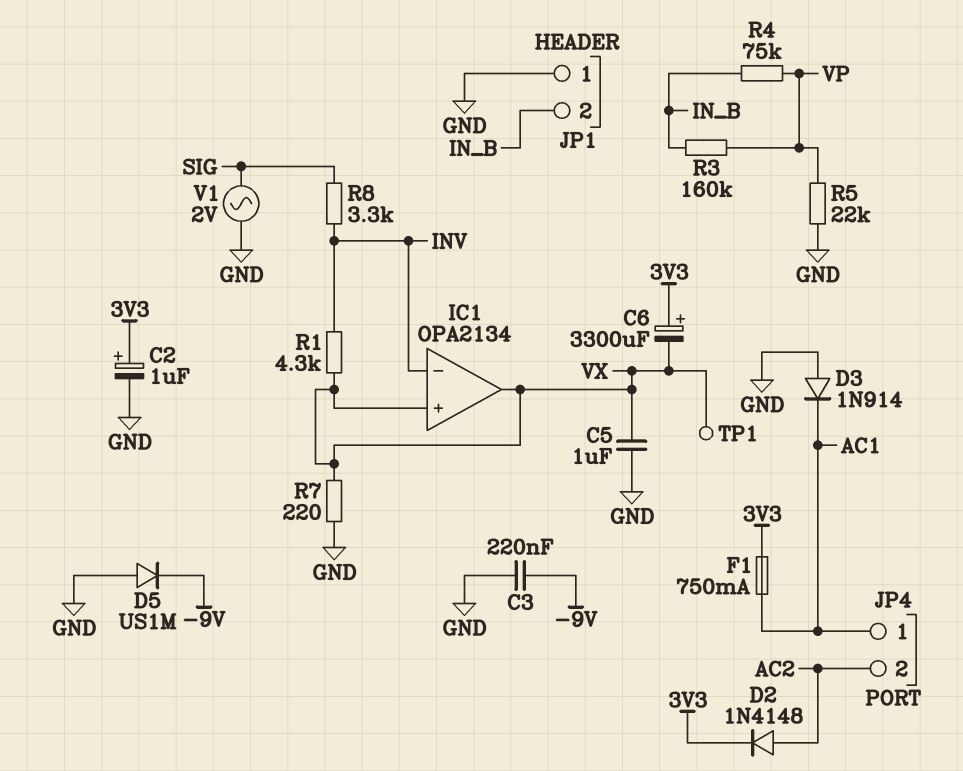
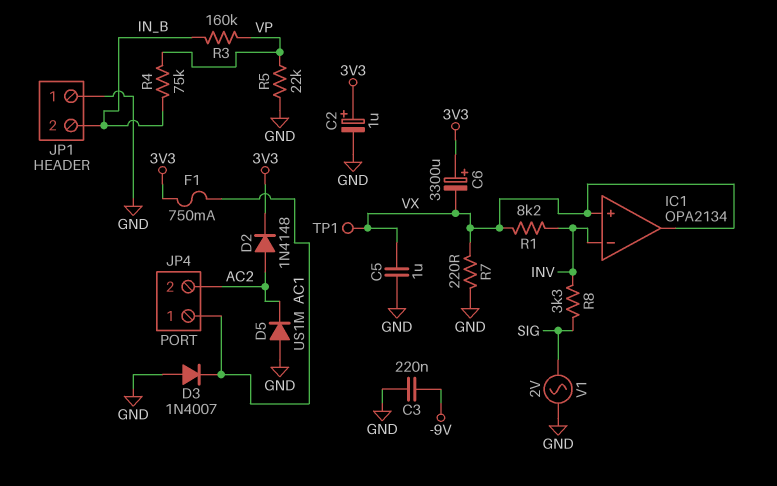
D3: diode 1N914 (A GND, K AC1) -> diode 1N4007 (A GND, K AC1)
D5: diode US1M (A GND, K -9V) -> diode US1M (A GND, K AC2)
R1: 4.3k (INV, VX) -> 8.2k (INV, VX)

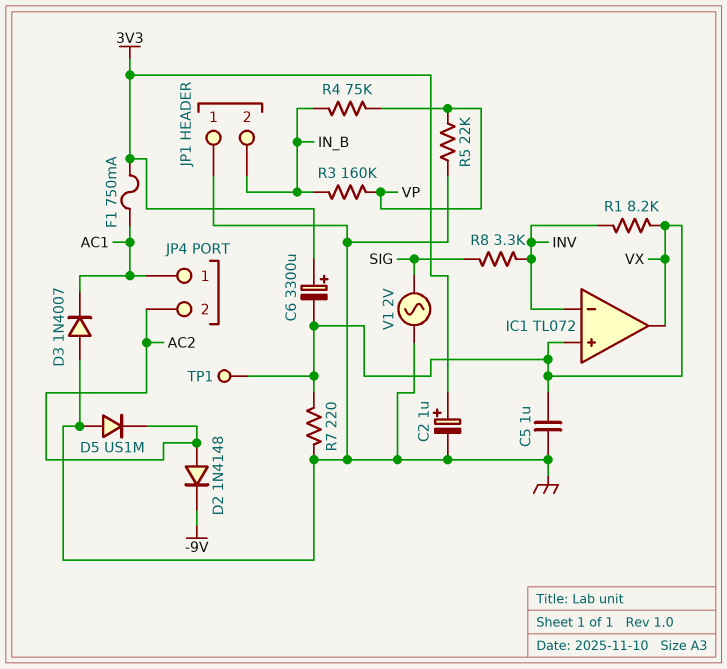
C3: 220nF (-9V, GND) -> none
D2: diode 1N4148 (A AC2, K 3V3) -> diode 1N4148 (A AC2, K -9V)
IC1: OPA2134 -> TL072

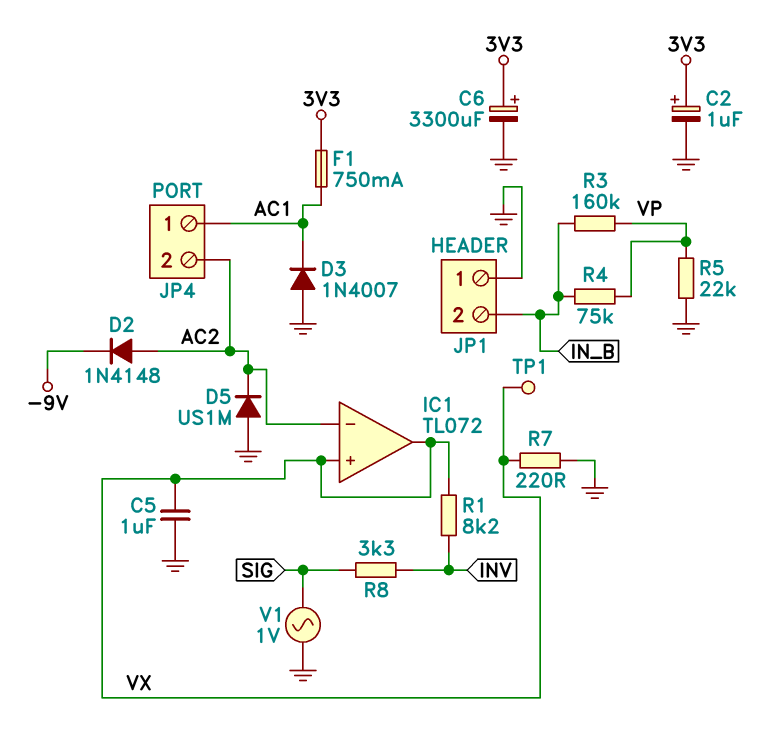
C6: 3300uF (plus 3V3, minus VX) -> 3300uF (plus 3V3, minus GND)
IC1 pin in-: INV -> AC2
V1: AC 2V (GND, SIG) -> AC 1V (GND, SIG)

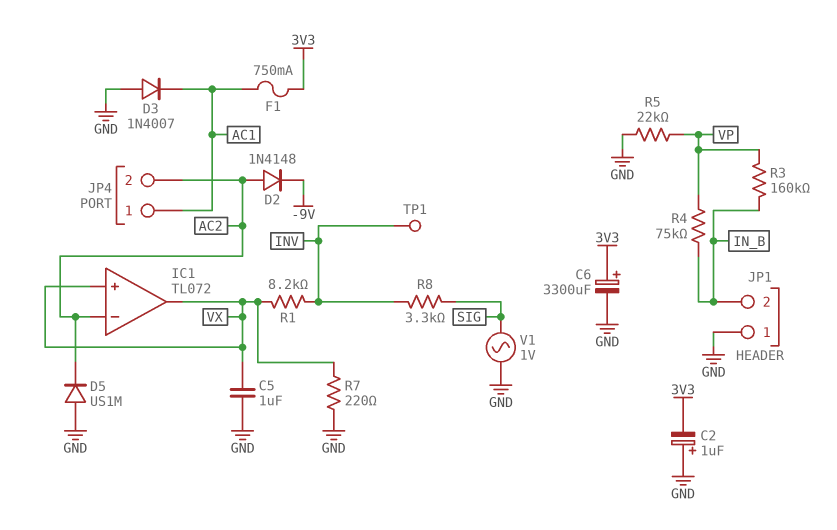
C2: 1uF (plus 3V3, minus GND) -> 1uF (plus GND, minus 3V3)
TP1: test point (VX) -> test point (INV)

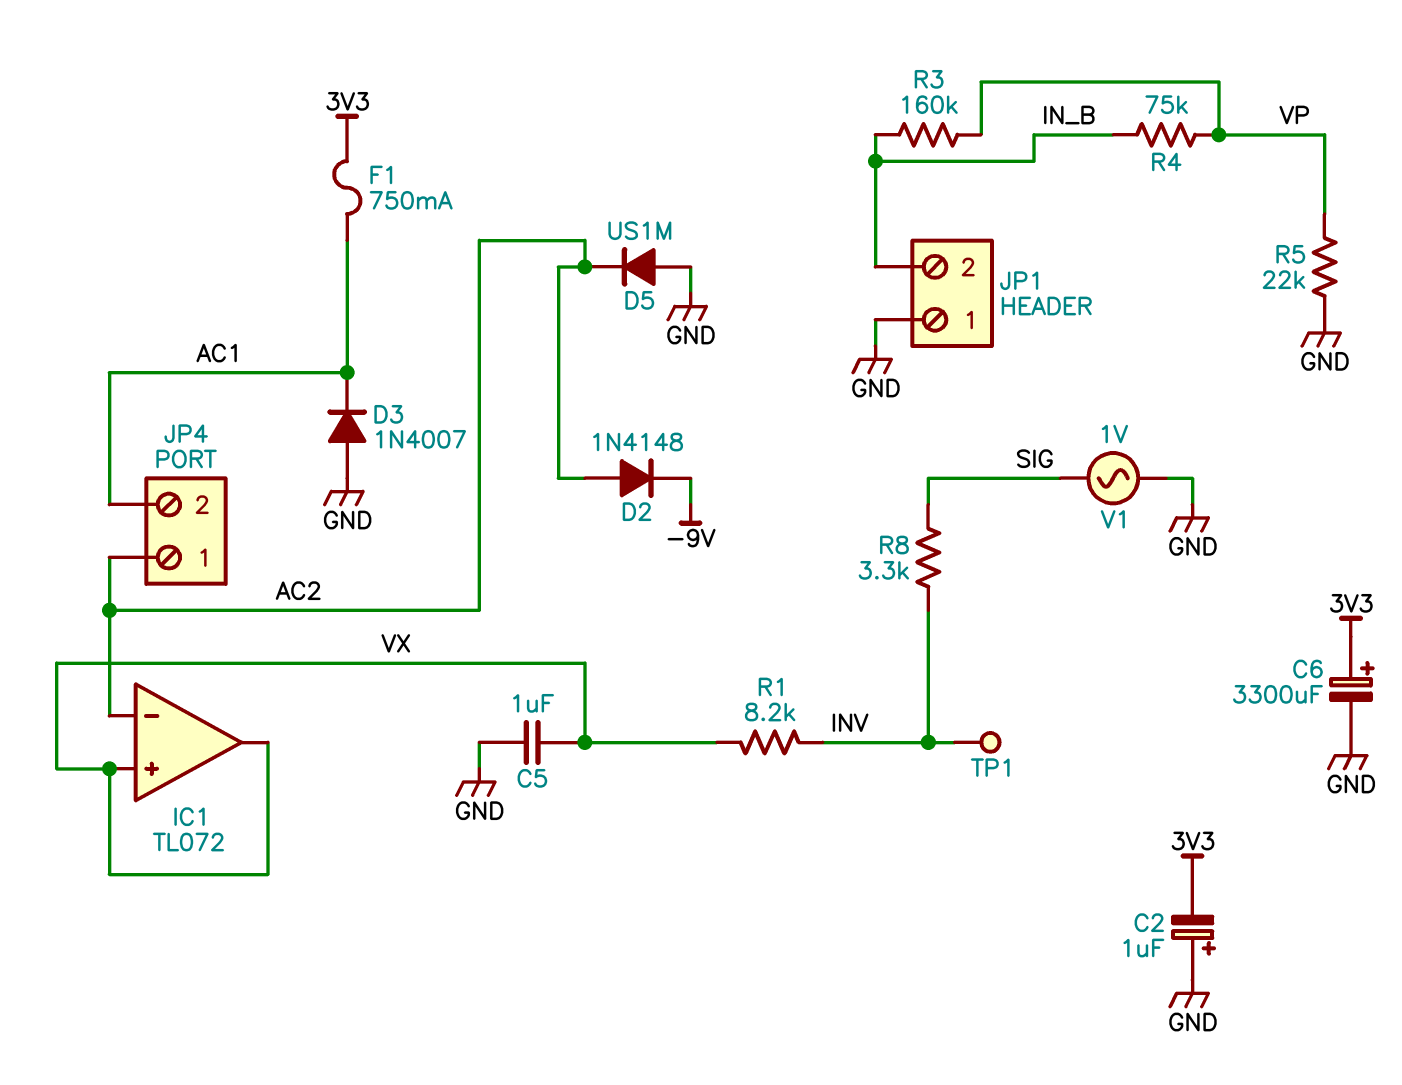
JP4 pin 1: AC1 -> AC2
JP4 pin 2: AC2 -> AC1
R7: 220 (GND, VX) -> none

